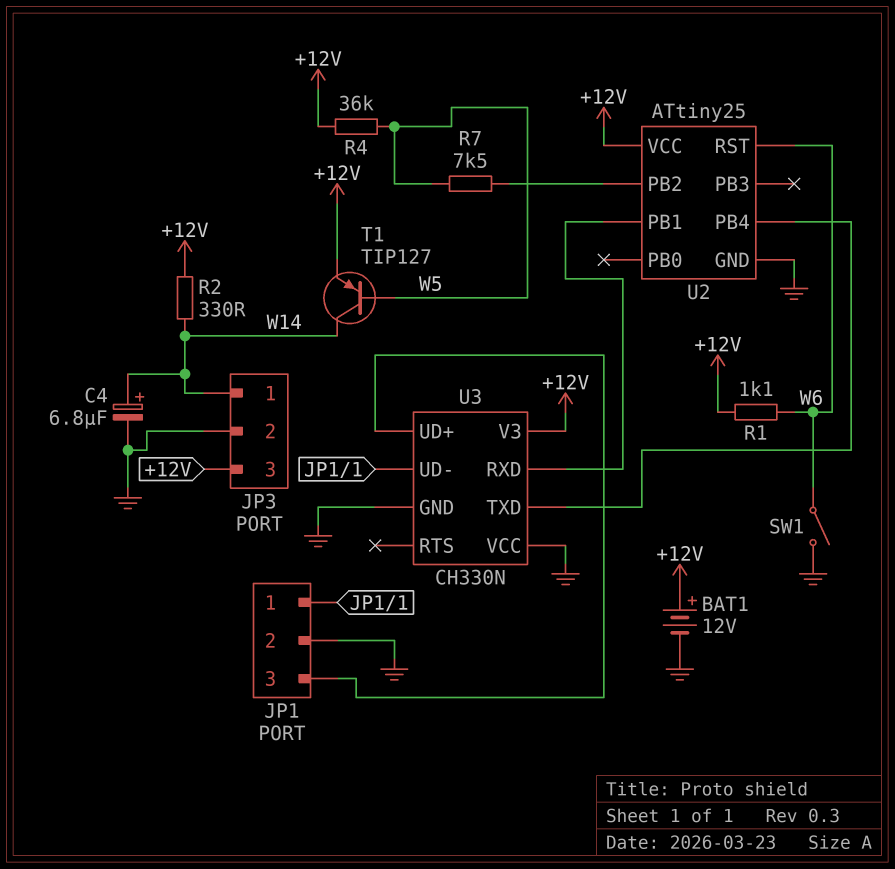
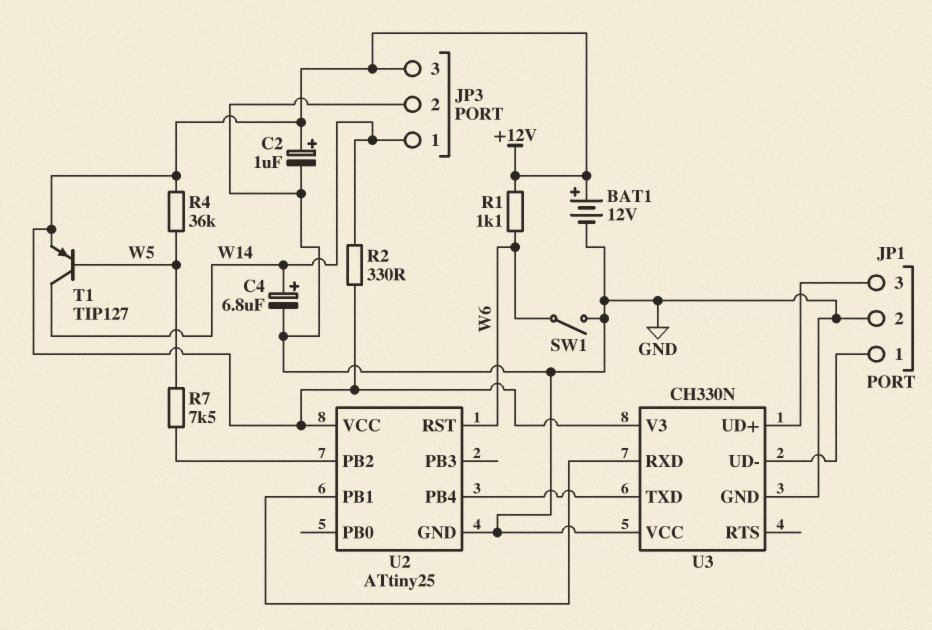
C2: none -> 1uF (plus +12V, minus GND)

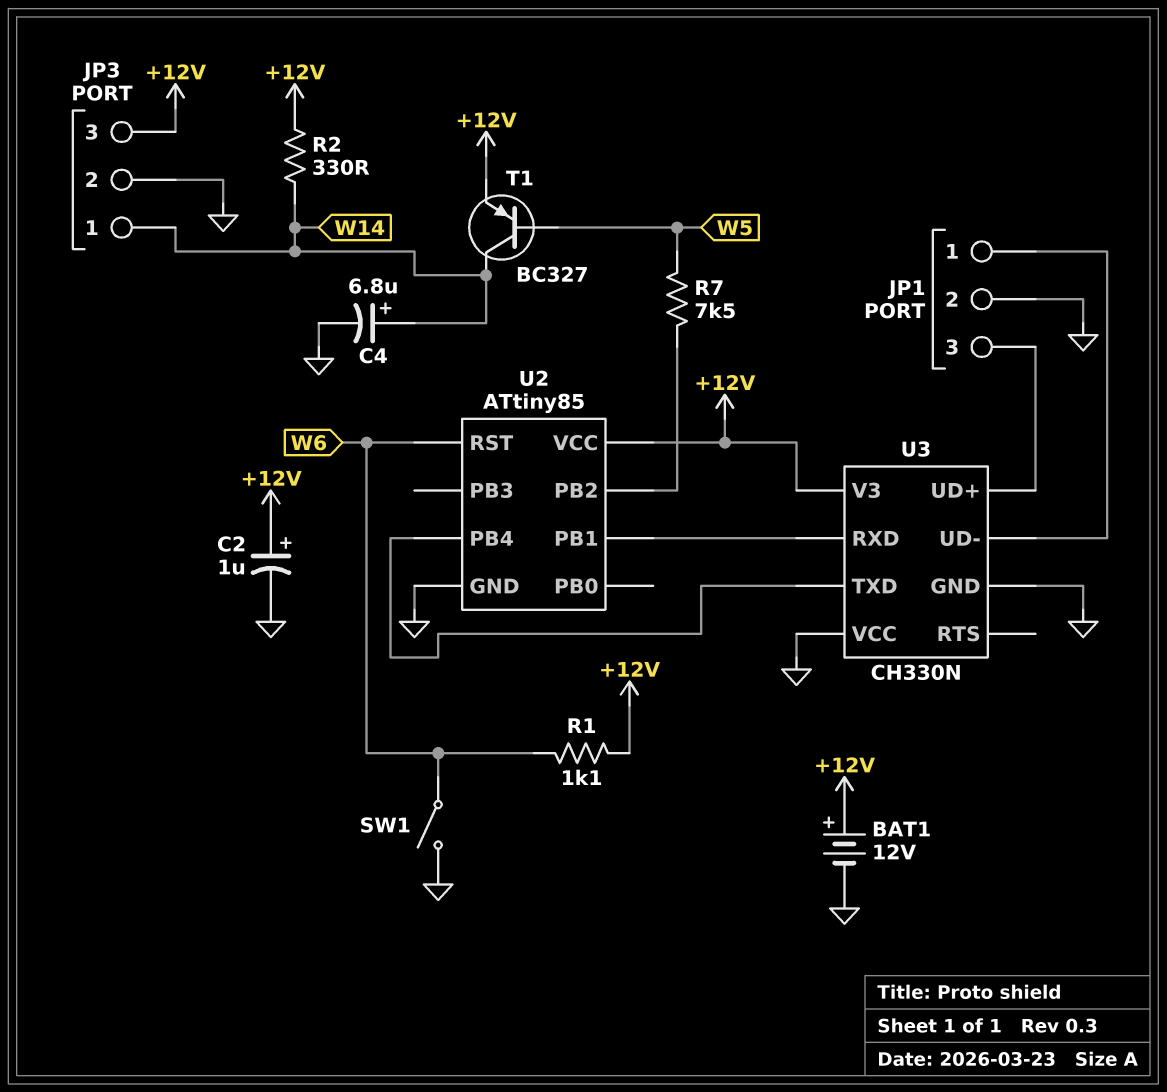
R4: 36k (+12V, W5) -> none
T1: PNP TIP127 (B W5, C W14, E +12V) -> PNP BC327 (B W5, C W14, E +12V)
U2: ATtiny25 -> ATtiny85

